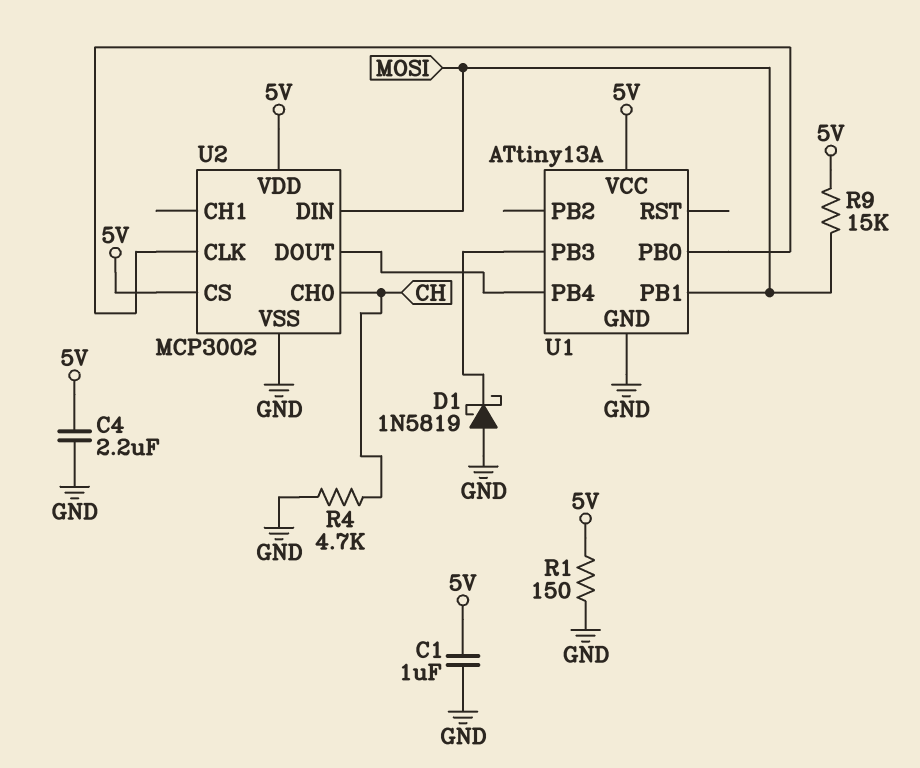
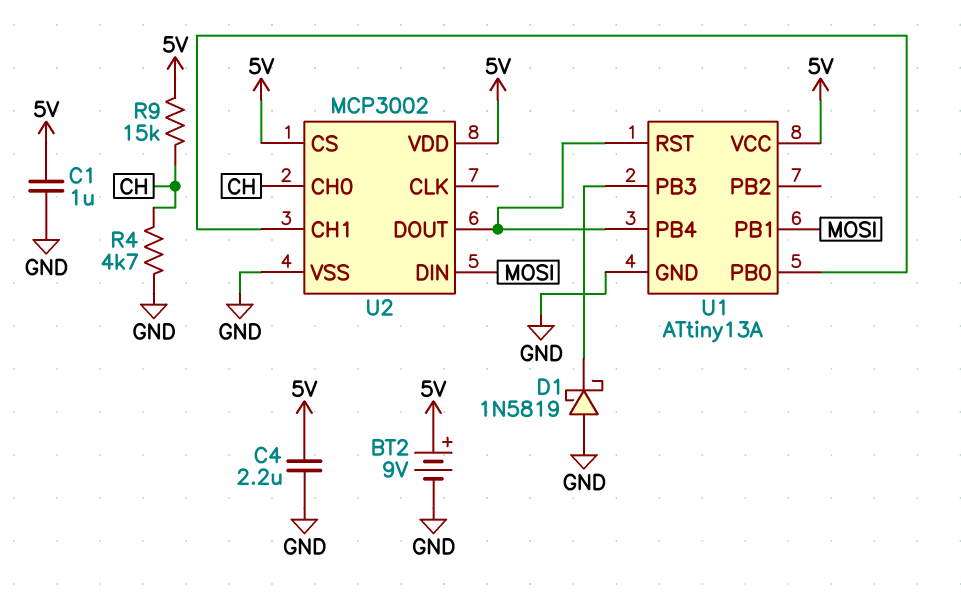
BT2: none -> 9V (plus 5V, minus GND)
R1: 150 (5V, GND) -> none
R9: 15k (5V, MOSI) -> 15k (5V, CH)
U1 pin RST: none -> U1/PB4
U2 pin CH1: none -> U1/PB0
U2 pin CLK: U1/PB0 -> none

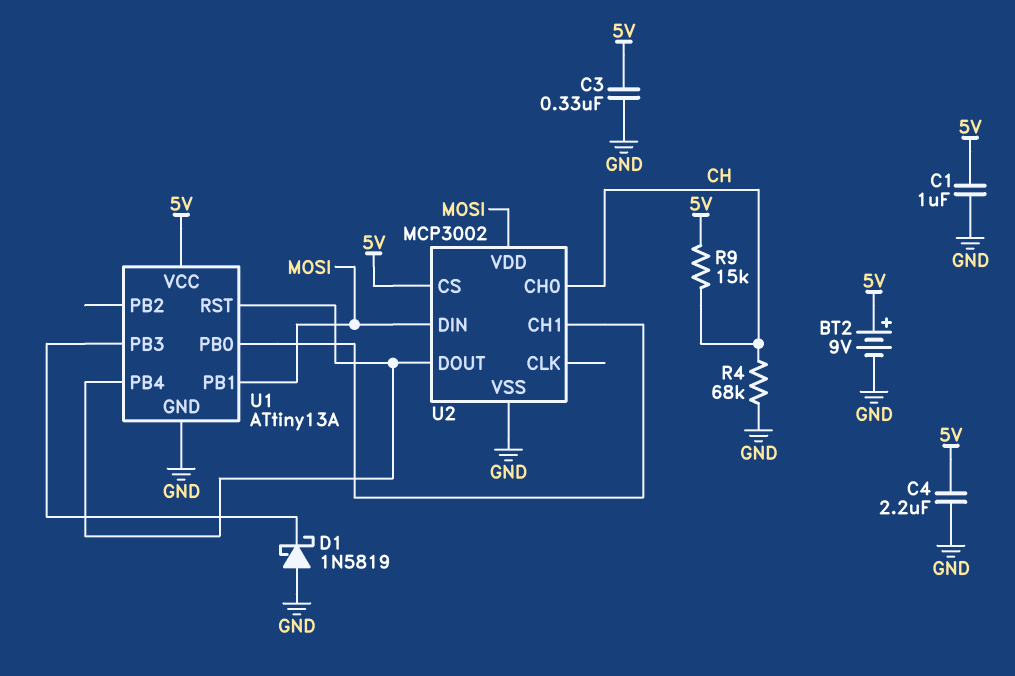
C3: none -> 330nF (5V, GND)
R4: 4.7k (CH, GND) -> 68k (CH, GND)
U2 pin VDD: 5V -> MOSI

